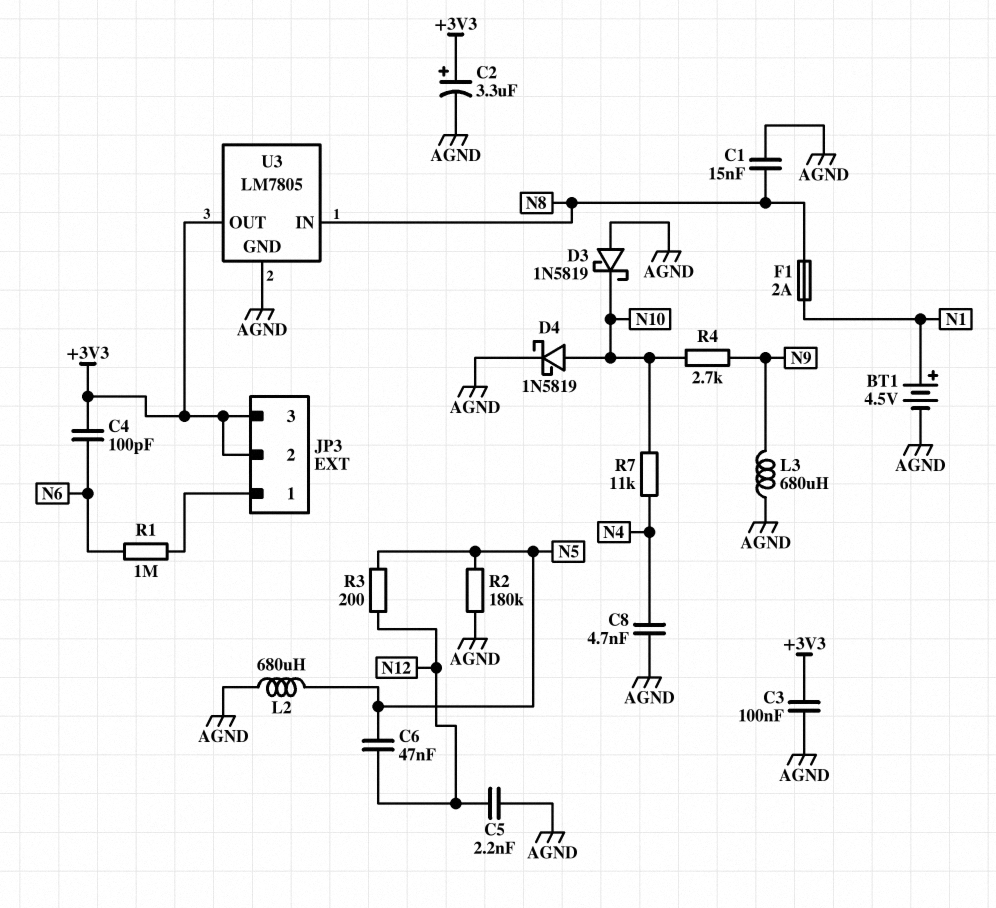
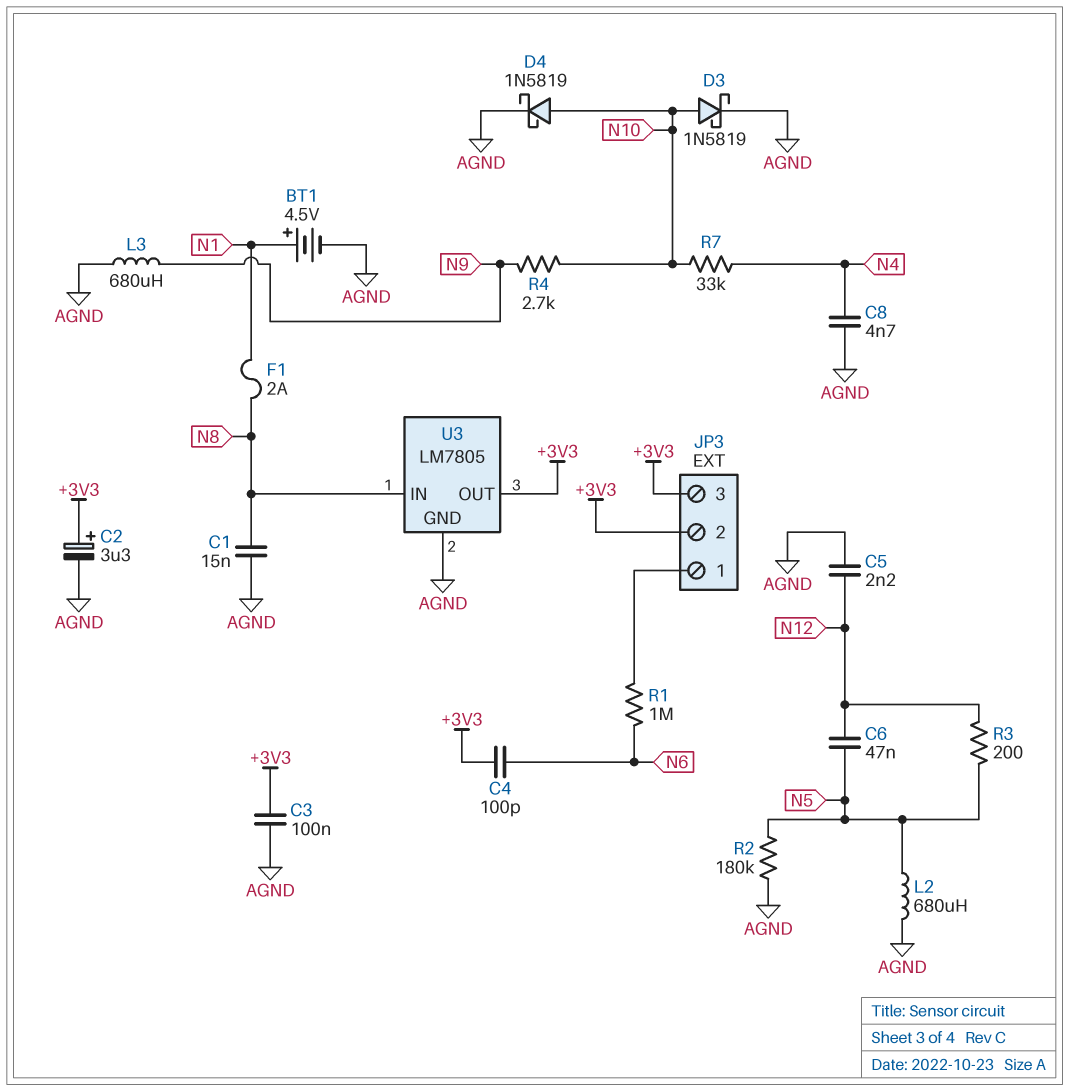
D3: schottky 1N5819 (A AGND, K N10) -> schottky 1N5819 (A N10, K AGND)
R7: 11k (N4, N10) -> 33k (N4, N10)

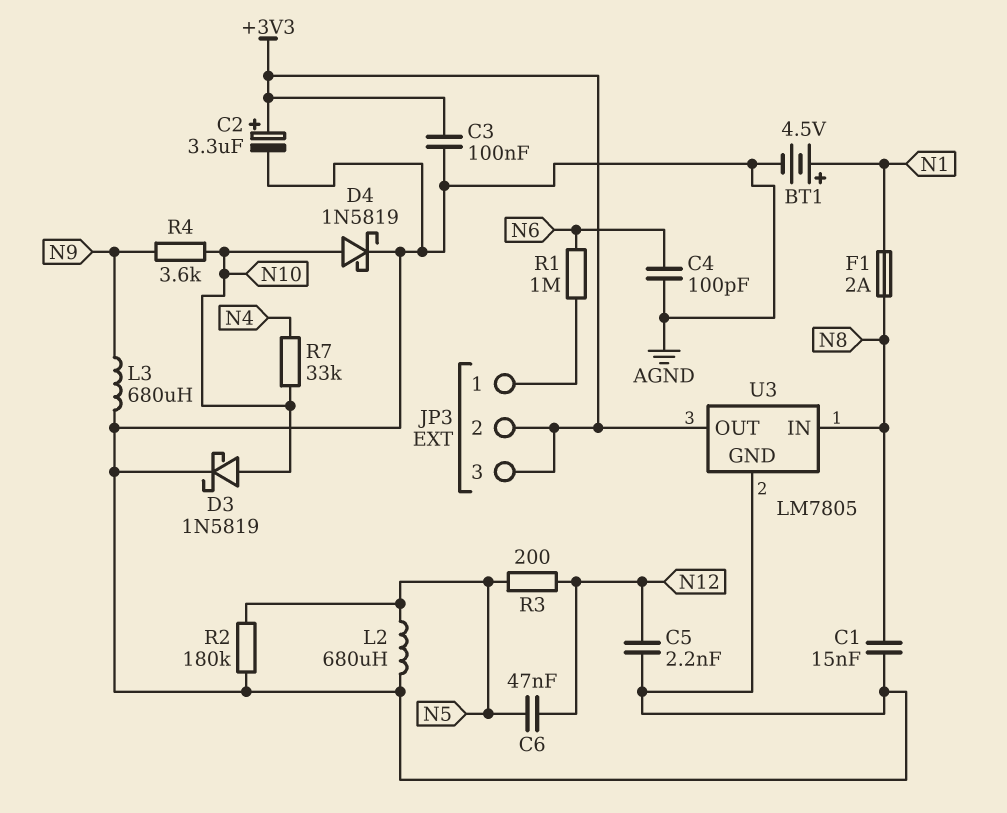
C4: 100pF (+3V3, N6) -> 100pF (AGND, N6)
C8: 4.7nF (AGND, N4) -> none
R4: 2.7k (N9, N10) -> 3.6k (N9, N10)

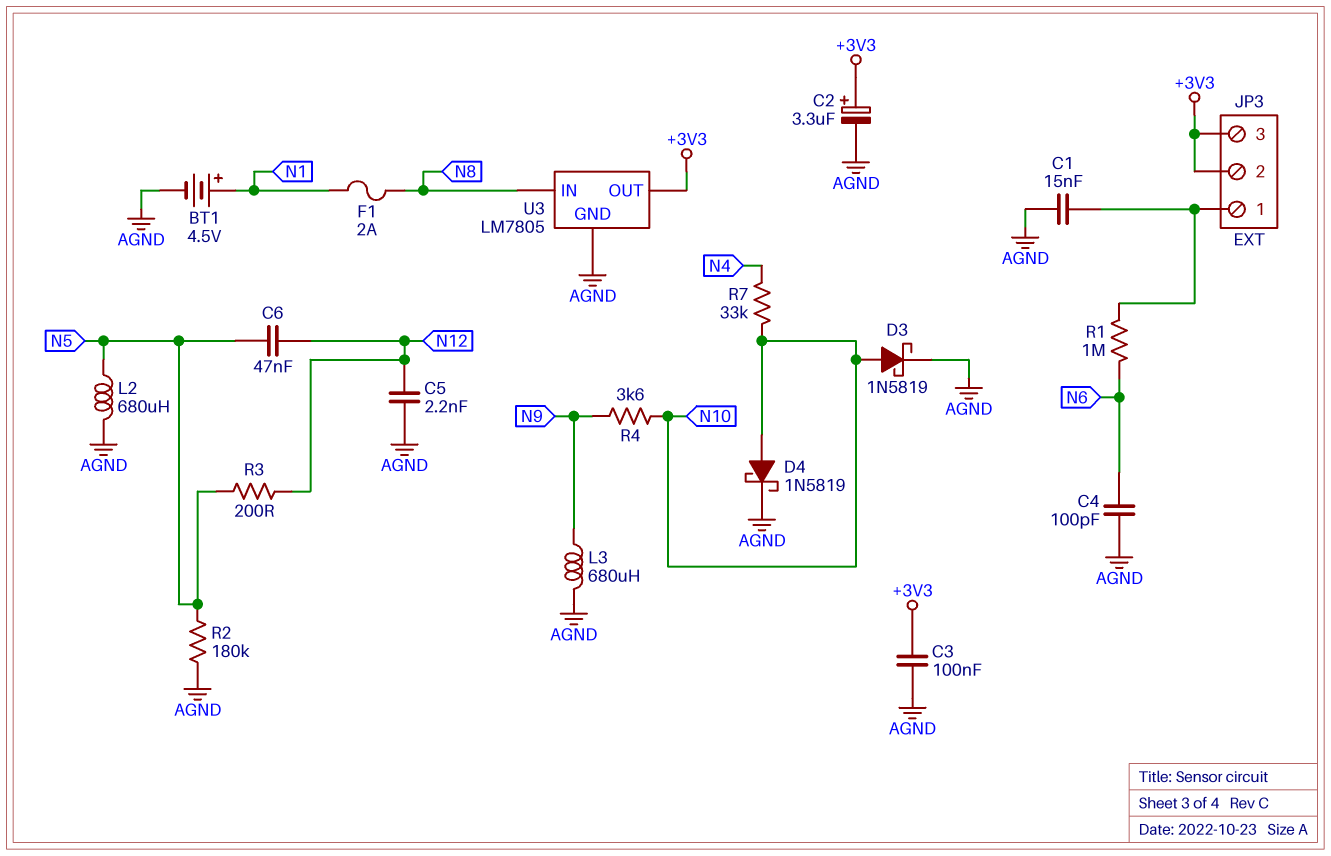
C1: 15nF (AGND, N8) -> 15nF (AGND, JP3/1)

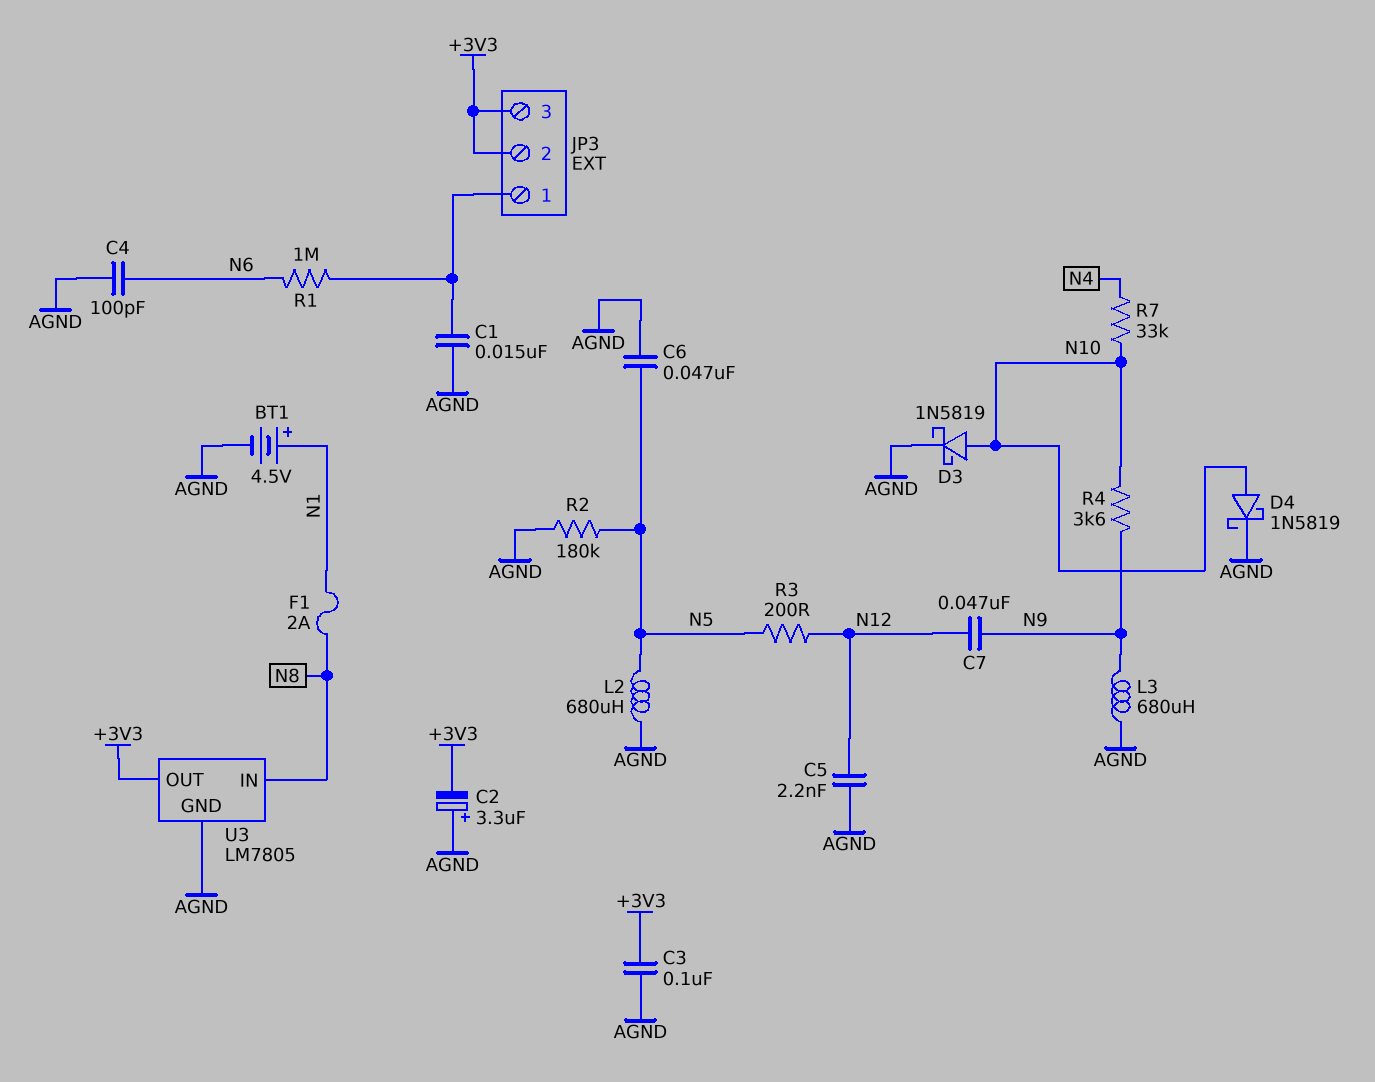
C2: 3.3uF (plus +3V3, minus AGND) -> 3.3uF (plus AGND, minus +3V3)
C6: 47nF (N5, N12) -> 47nF (AGND, N5)
C7: none -> 47nF (N9, N12)

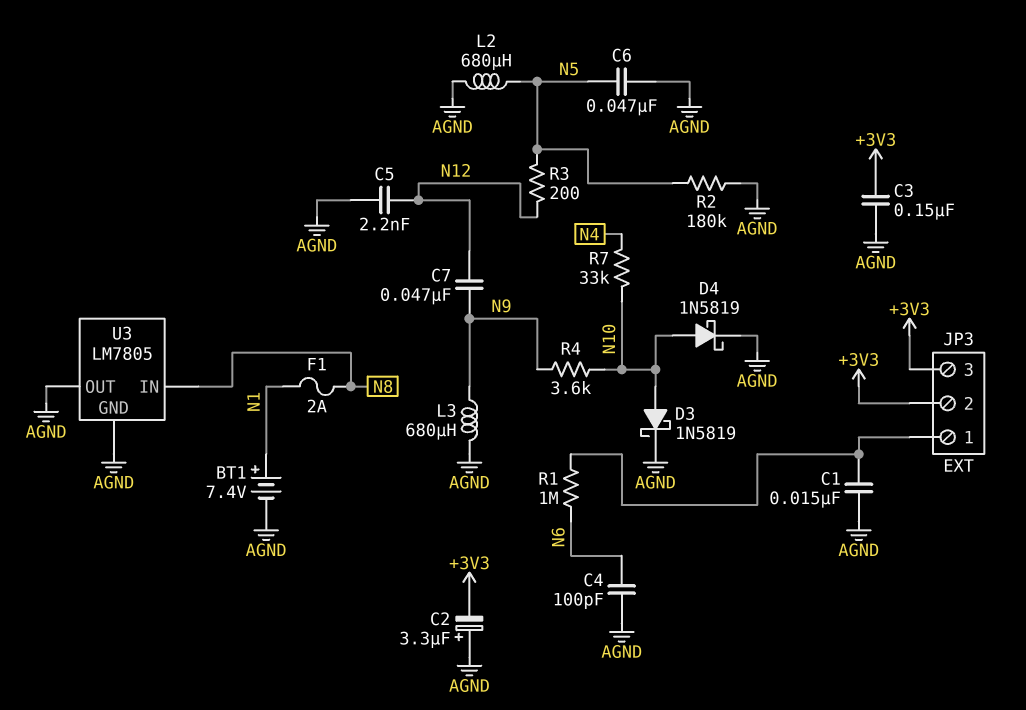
BT1: 4.5V (plus N1, minus AGND) -> 7.4V (plus N1, minus AGND)
C3: 100nF (+3V3, AGND) -> 150nF (+3V3, AGND)
U3 pin OUT: +3V3 -> AGND

